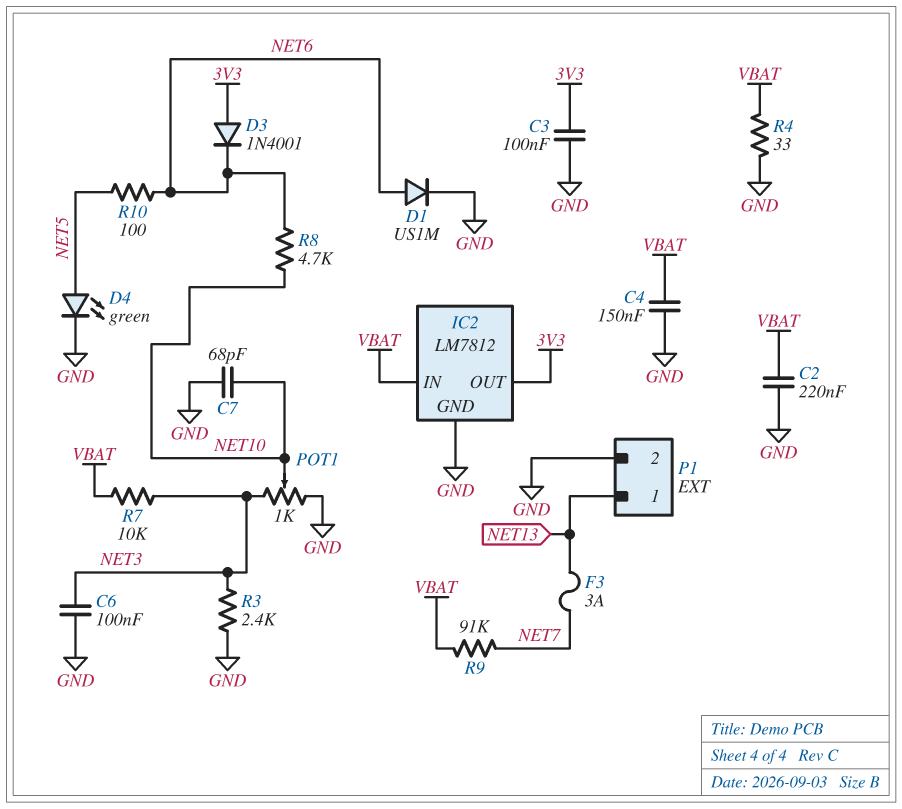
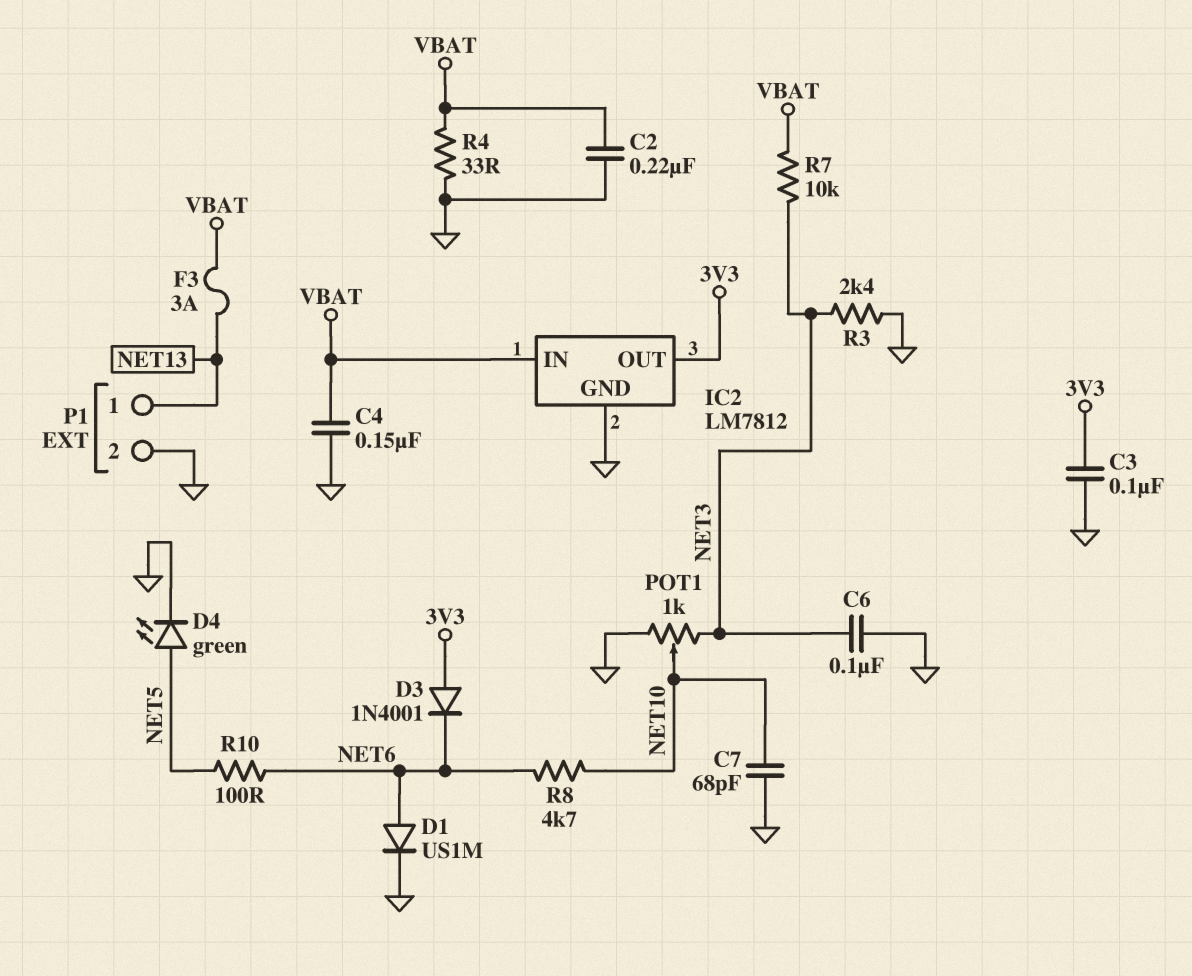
F3: 3A (NET7, NET13) -> 3A (NET13, VBAT)
R9: 91k (NET7, VBAT) -> none

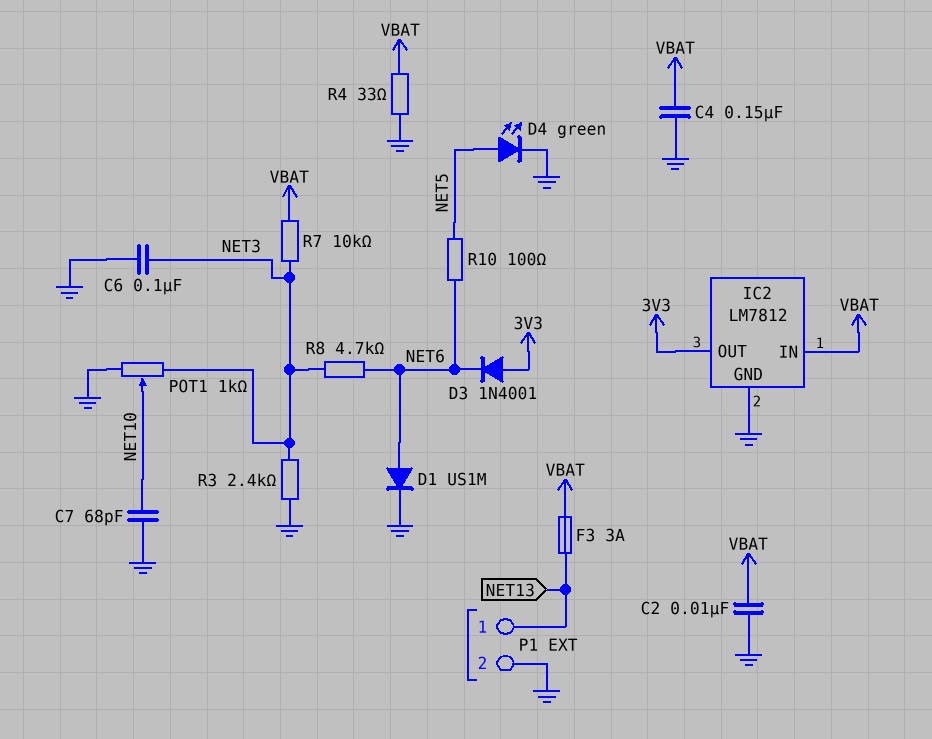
C2: 220nF (GND, VBAT) -> 10nF (GND, VBAT)
C3: 100nF (3V3, GND) -> none
R8: 4.7k (NET6, NET10) -> 4.7k (NET3, NET6)

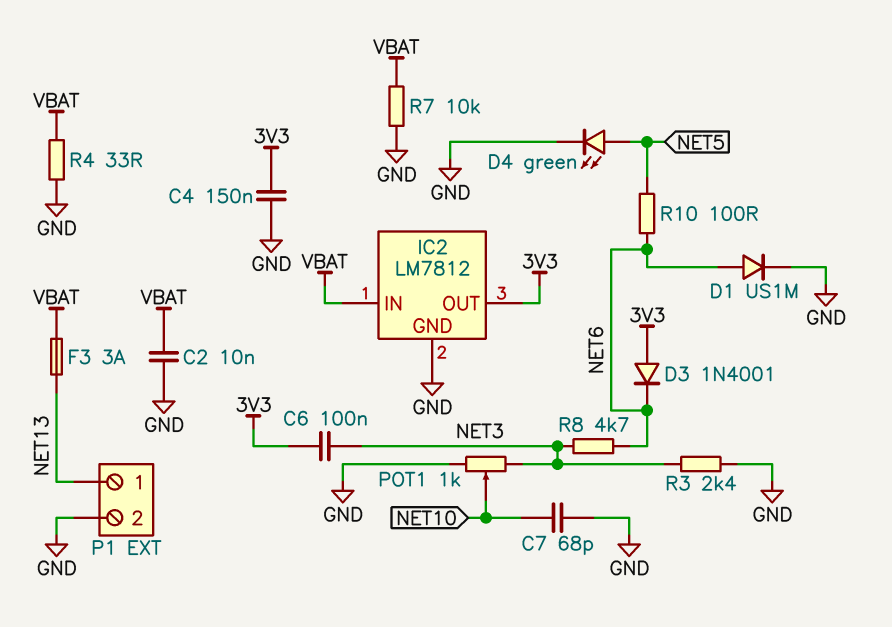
C4: 150nF (GND, VBAT) -> 150nF (3V3, GND)
C6: 100nF (GND, NET3) -> 100nF (3V3, NET3)
R7: 10k (NET3, VBAT) -> 10k (GND, VBAT)

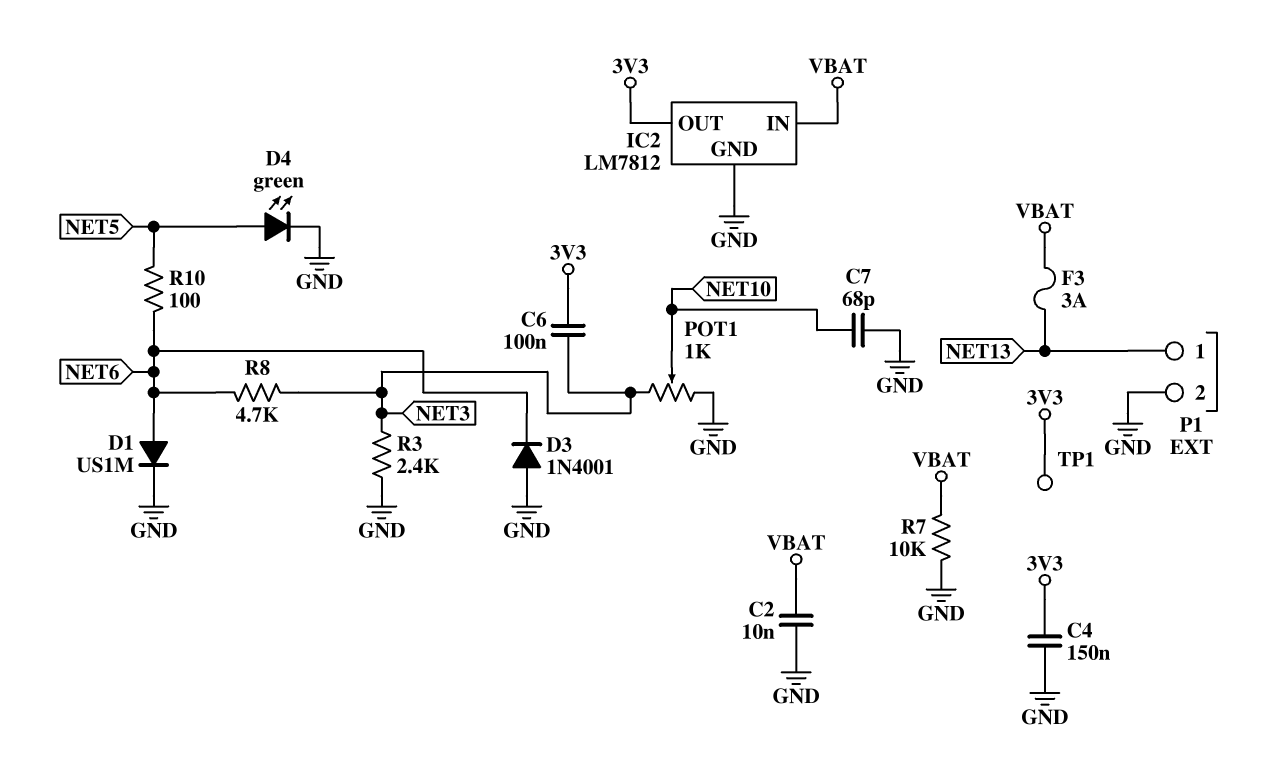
D3: diode 1N4001 (A 3V3, K NET6) -> diode 1N4001 (A GND, K NET6)
R4: 33 (GND, VBAT) -> none
TP1: none -> test point (3V3)

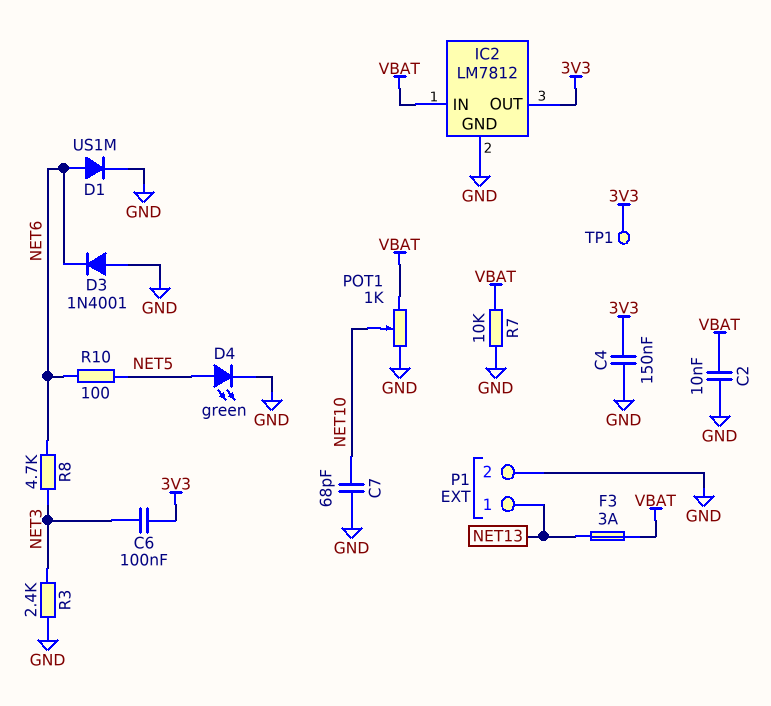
POT1: 1k (GND, NET3, wiper NET10) -> 1k (GND, VBAT, wiper NET10)

